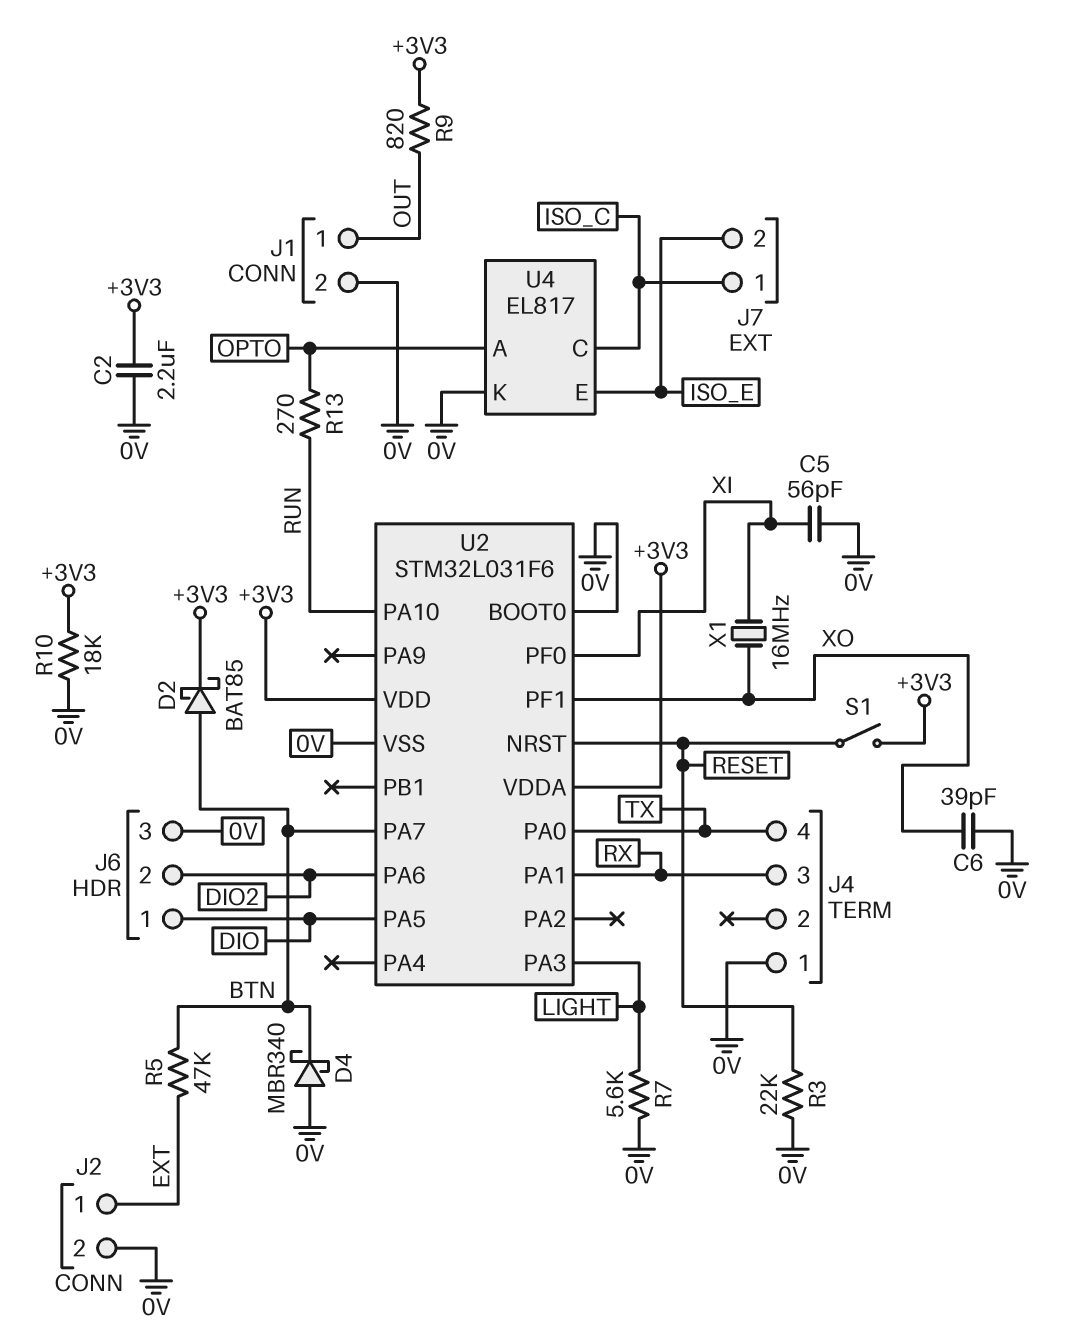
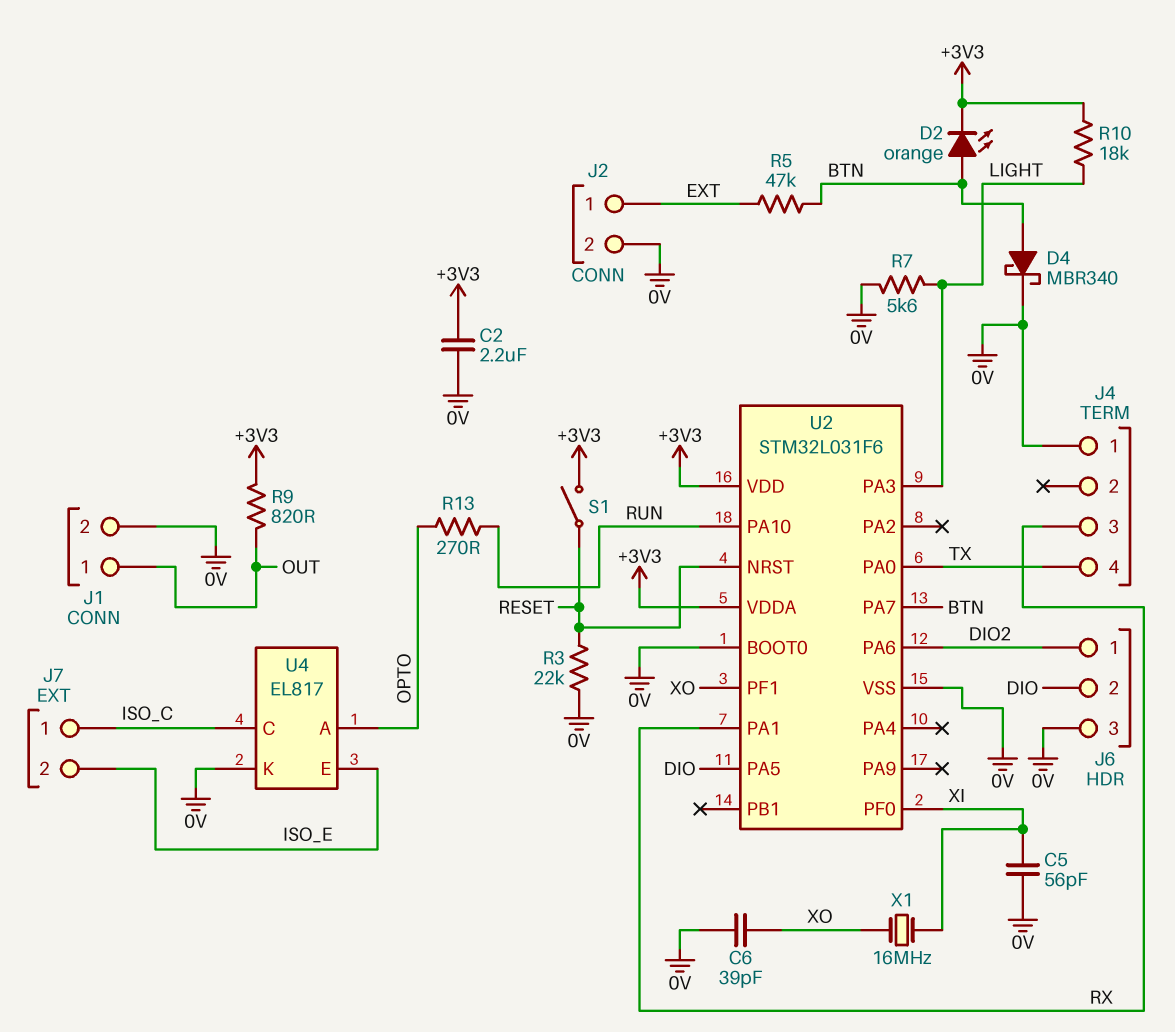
D2: schottky BAT85 (A BTN, K +3V3) -> LED orange (A BTN, K +3V3)
D4: schottky MBR340 (A 0V, K BTN) -> schottky MBR340 (A BTN, K 0V)
J6 pin 1: DIO -> DIO2
J6 pin 2: DIO2 -> DIO
R10: 18k (+3V3, 0V) -> 18k (+3V3, LIGHT)

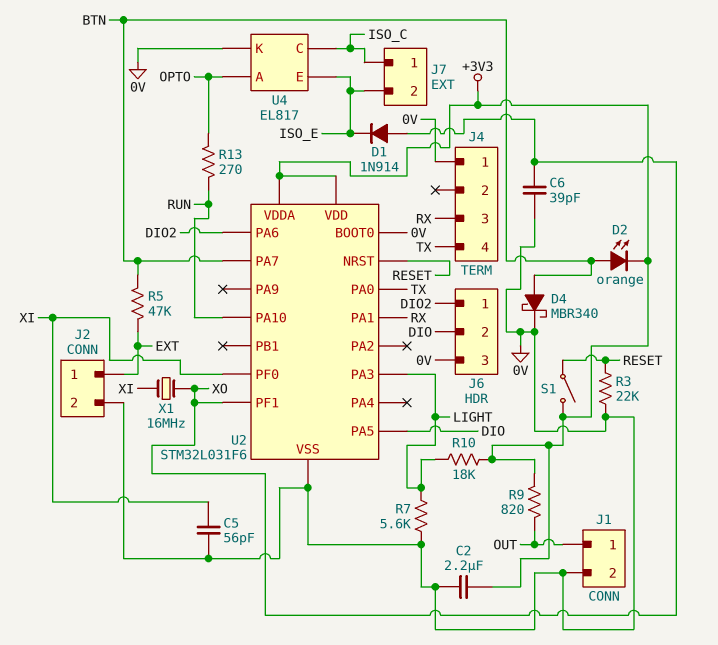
D1: none -> diode 1N914 (A XO, K ISO_E)

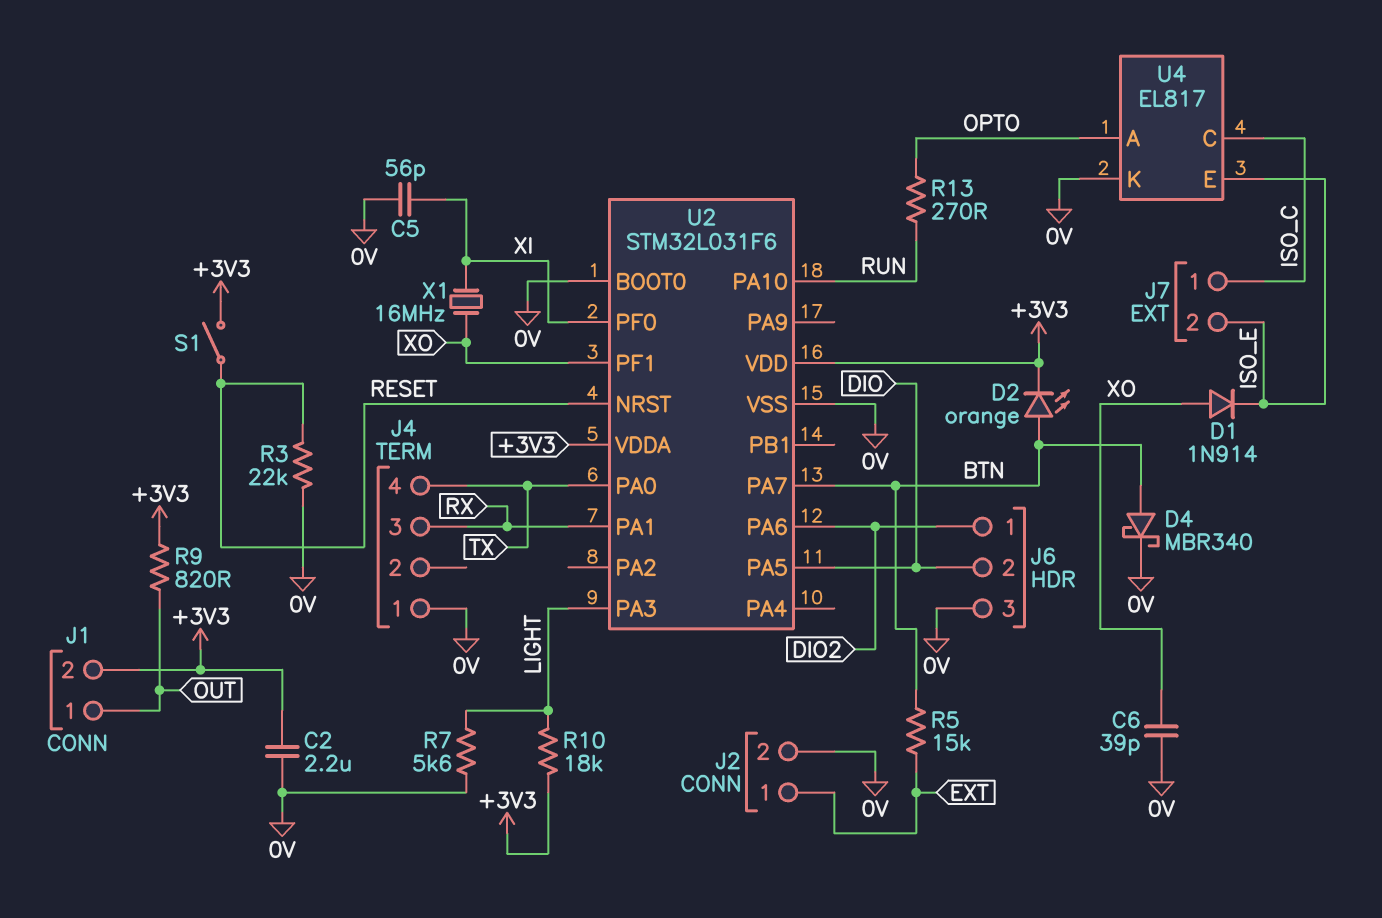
J1 pin 2: 0V -> +3V3
R5: 47k (BTN, EXT) -> 15k (BTN, EXT)

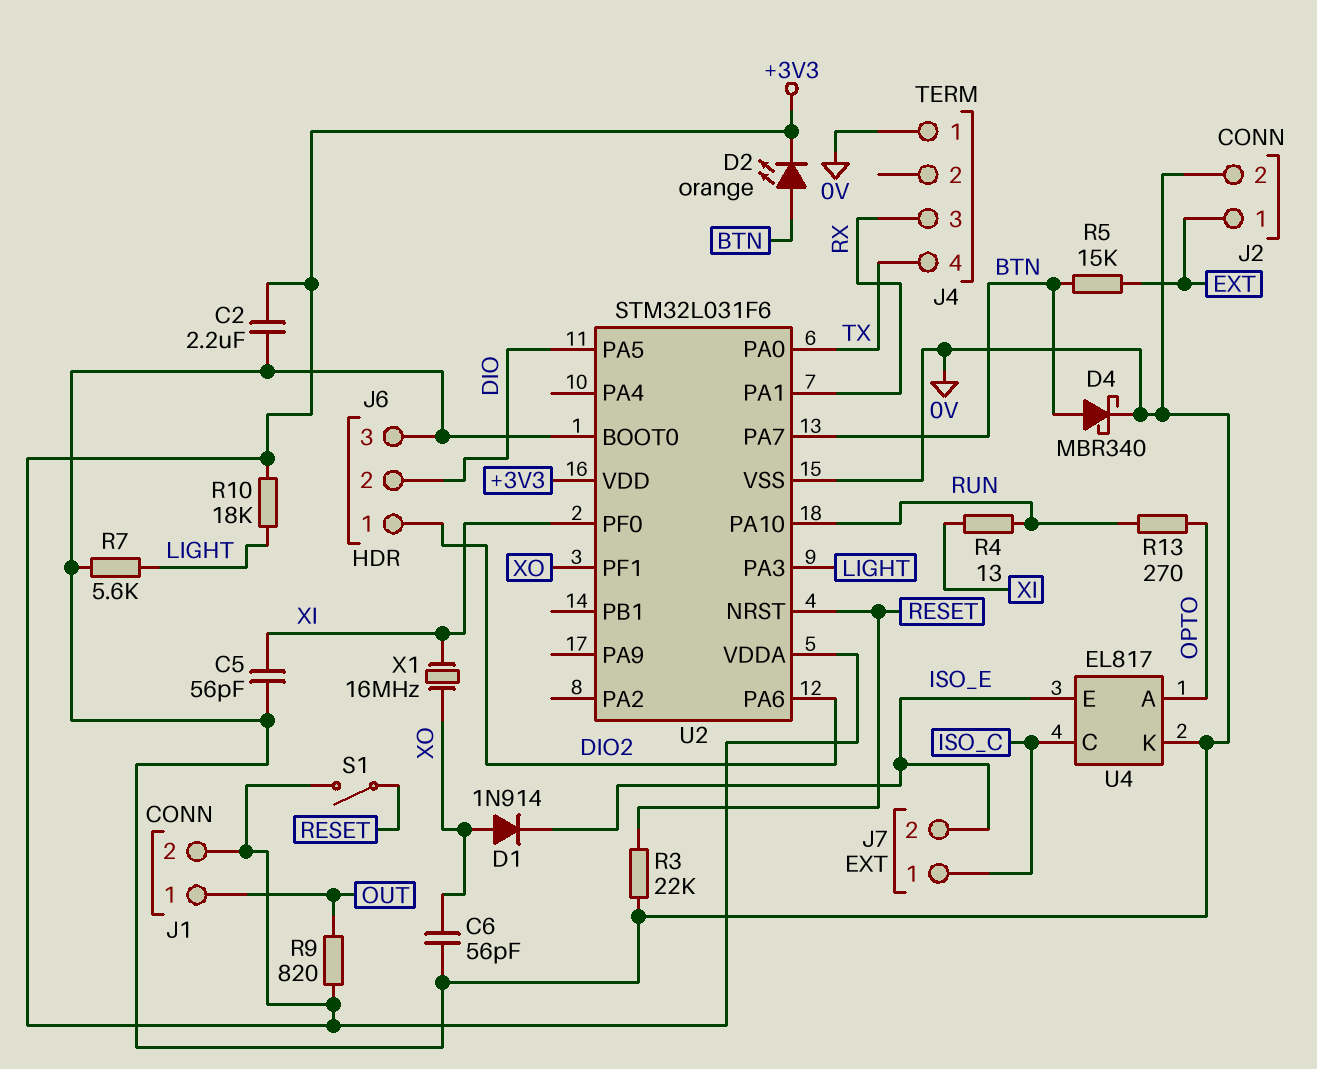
C6: 39pF (0V, XO) -> 56pF (0V, XO)
R4: none -> 13 (RUN, XI)

